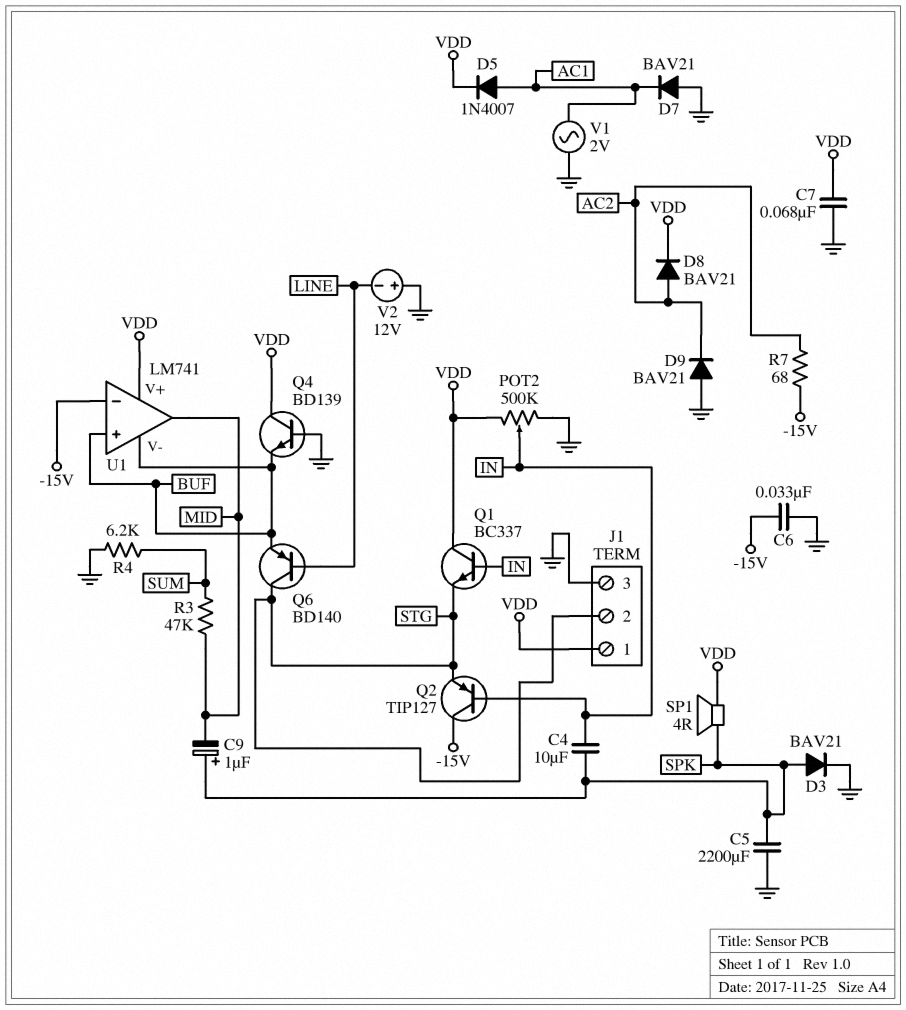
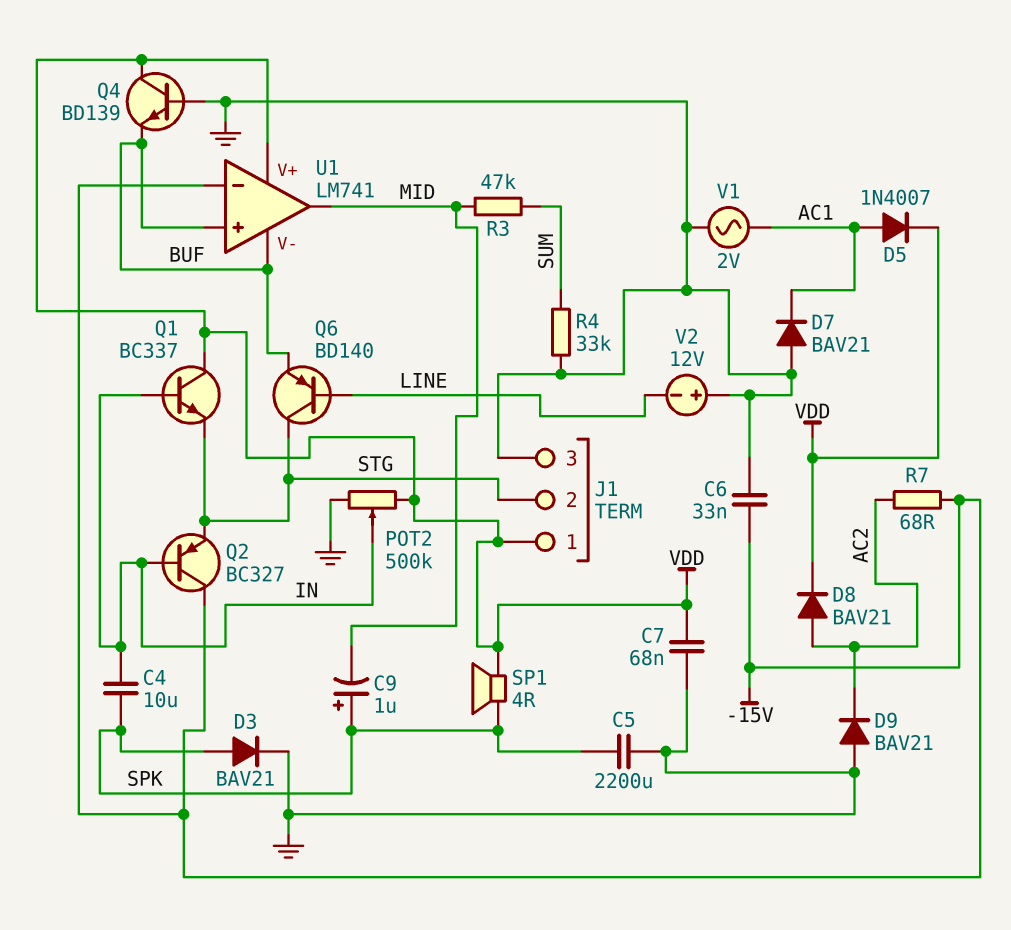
Q2: PNP TIP127 (B IN, C -15V, E STG) -> PNP BC327 (B IN, C -15V, E STG)
R4: 6.2k (GND, SUM) -> 33k (GND, SUM)

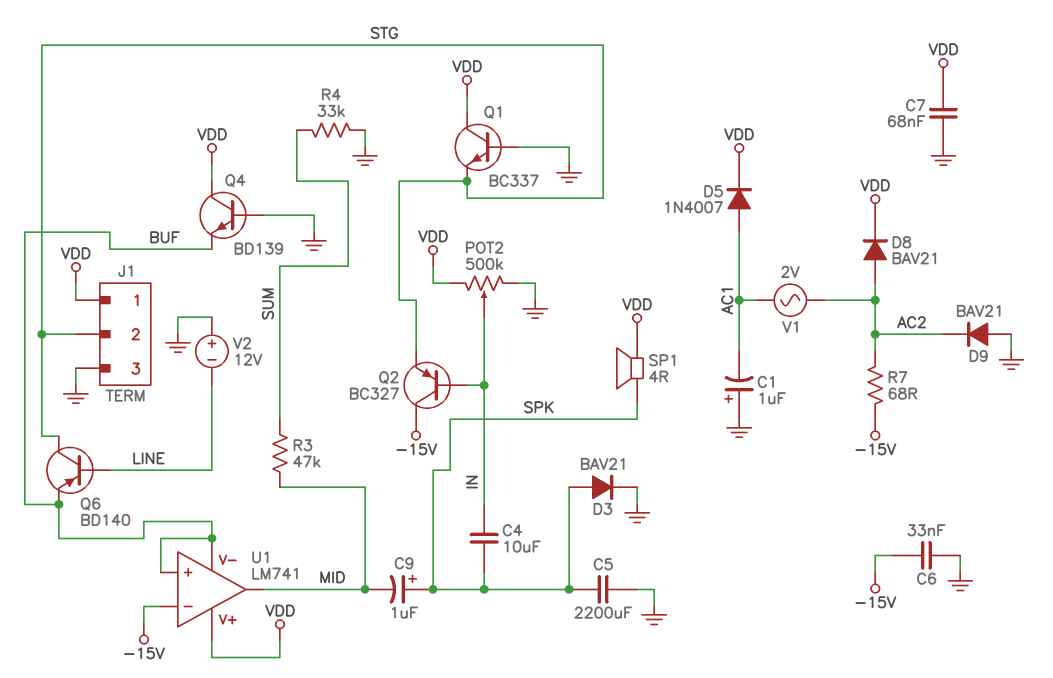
C1: none -> 1uF (plus GND, minus AC1)
D7: diode BAV21 (A GND, K AC1) -> none
Q1: NPN BC337 (B IN, C VDD, E STG) -> NPN BC337 (B GND, C VDD, E STG)
V1: AC 2V (AC1, GND) -> AC 2V (AC1, AC2)

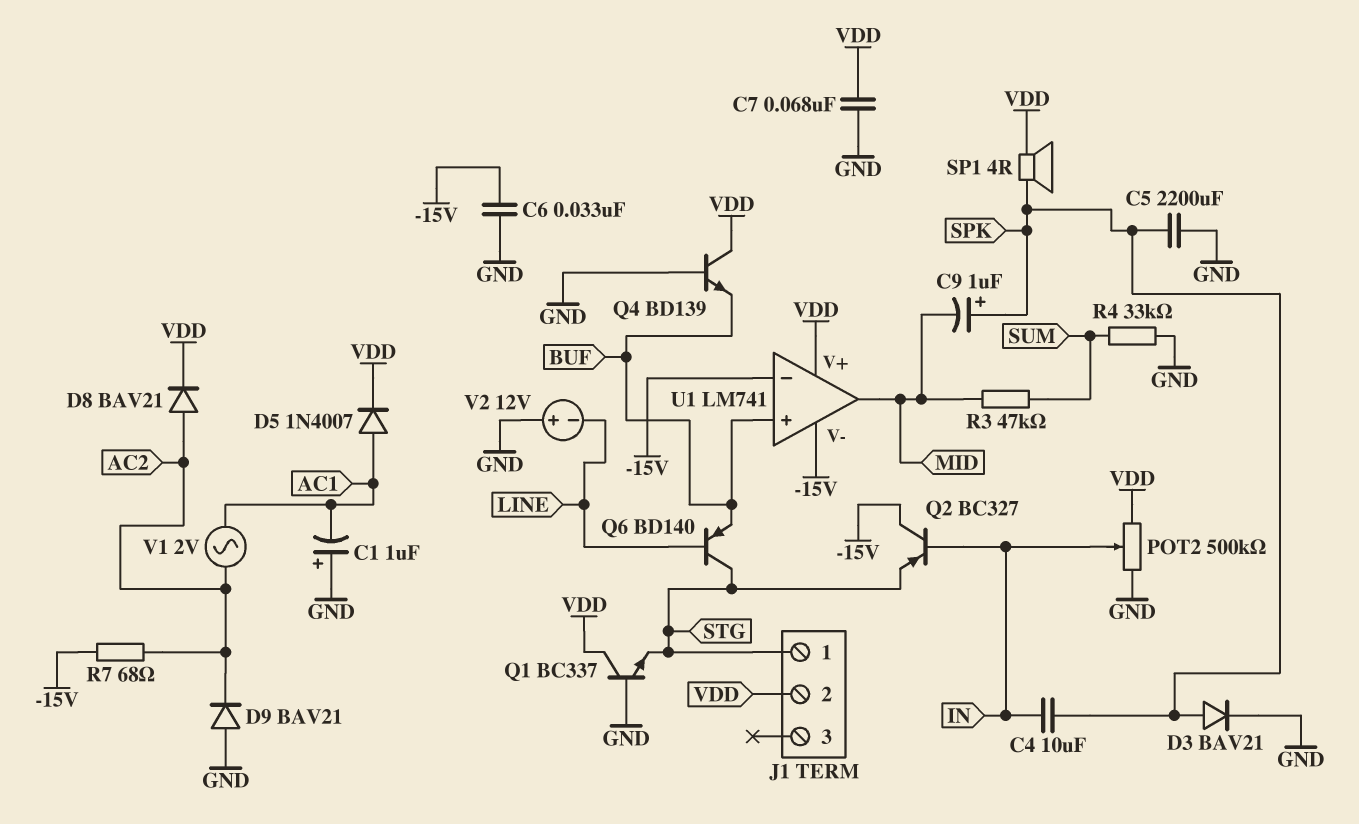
J1 pin 1: VDD -> STG
J1 pin 2: STG -> VDD
J1 pin 3: GND -> none
U1 pin V-: BUF -> -15V

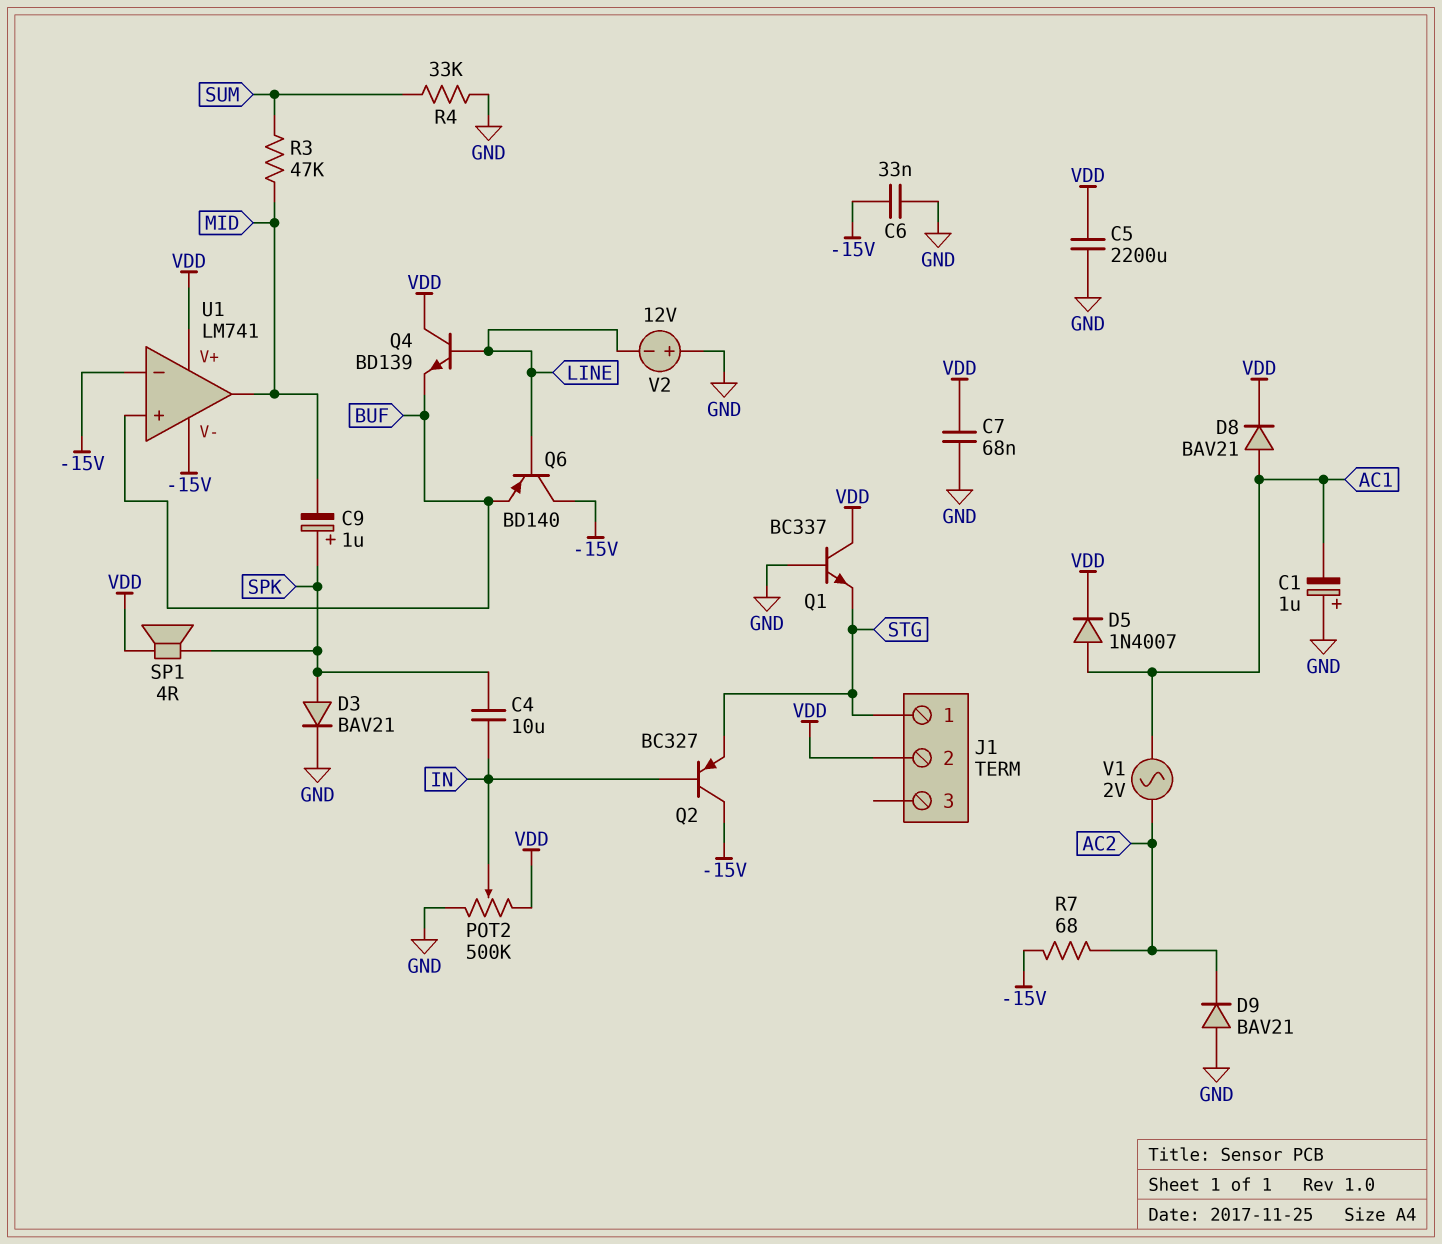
C5: 2200uF (GND, SPK) -> 2200uF (GND, VDD)
D8: diode BAV21 (A AC2, K VDD) -> diode BAV21 (A AC1, K VDD)
Q4: NPN BD139 (B GND, C VDD, E BUF) -> NPN BD139 (B LINE, C VDD, E BUF)
Q6: PNP BD140 (B LINE, C STG, E BUF) -> PNP BD140 (B LINE, C -15V, E BUF)

